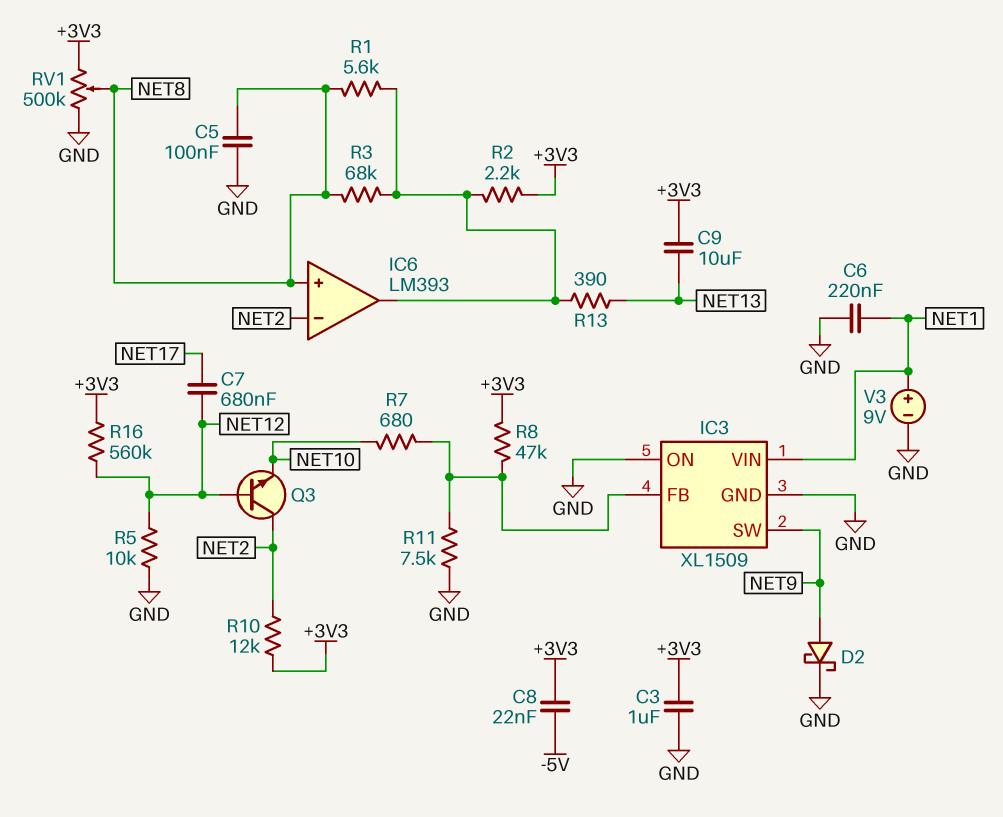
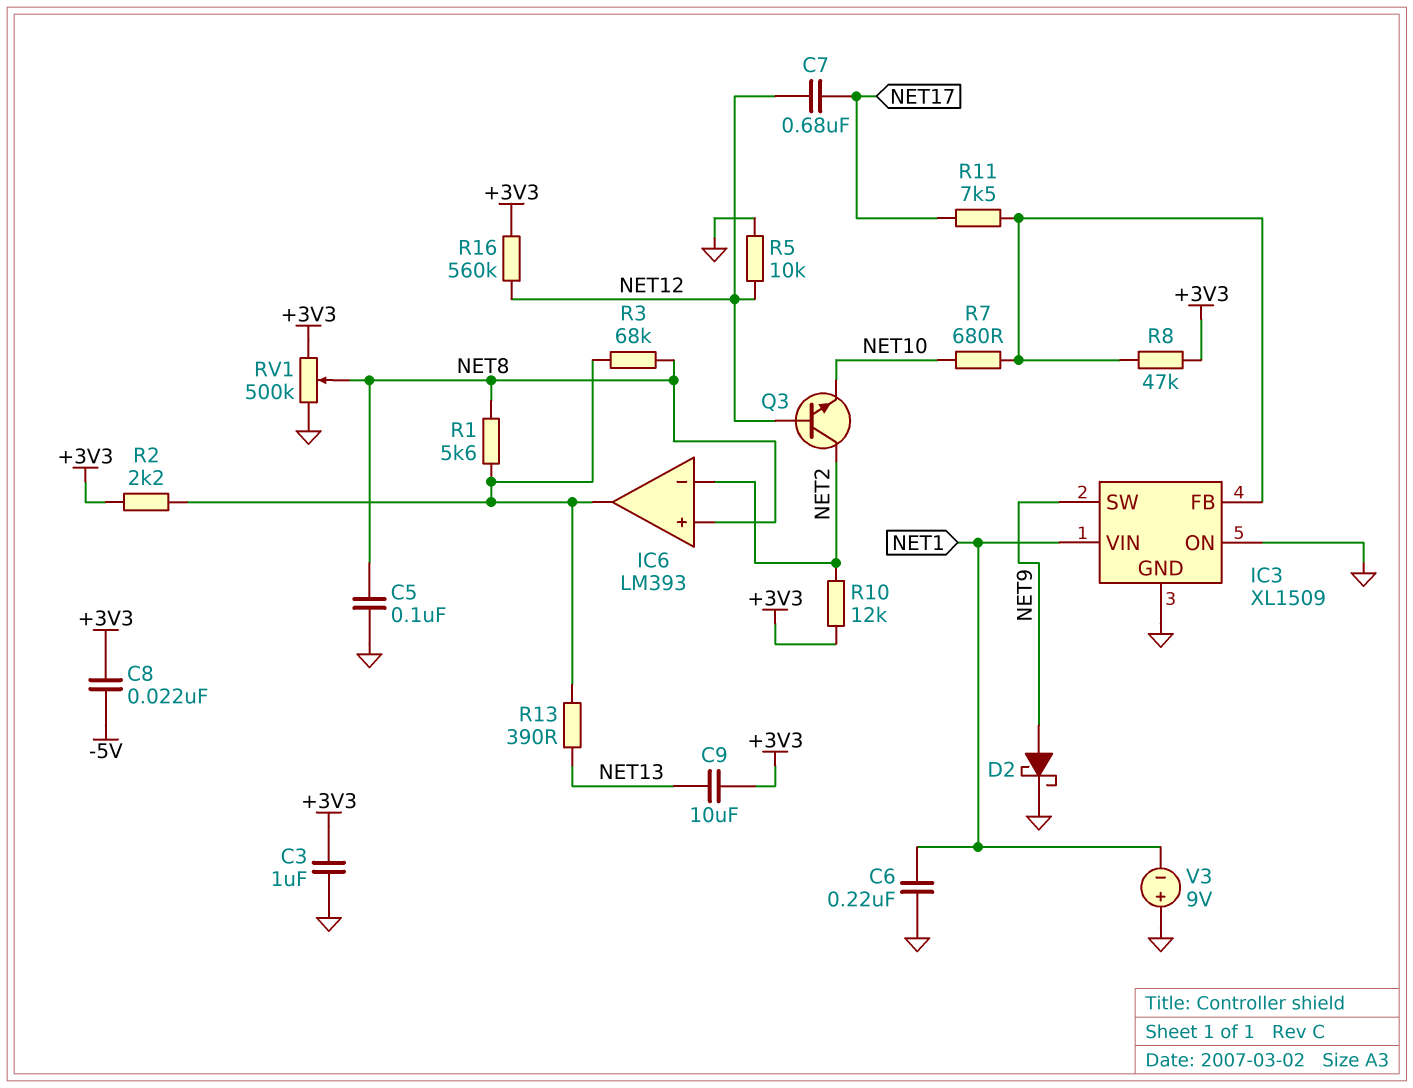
R11: 7.5k (GND, IC3/FB) -> 7.5k (IC3/FB, NET17)
V3: 9V (plus NET1, minus GND) -> 9V (plus GND, minus NET1)

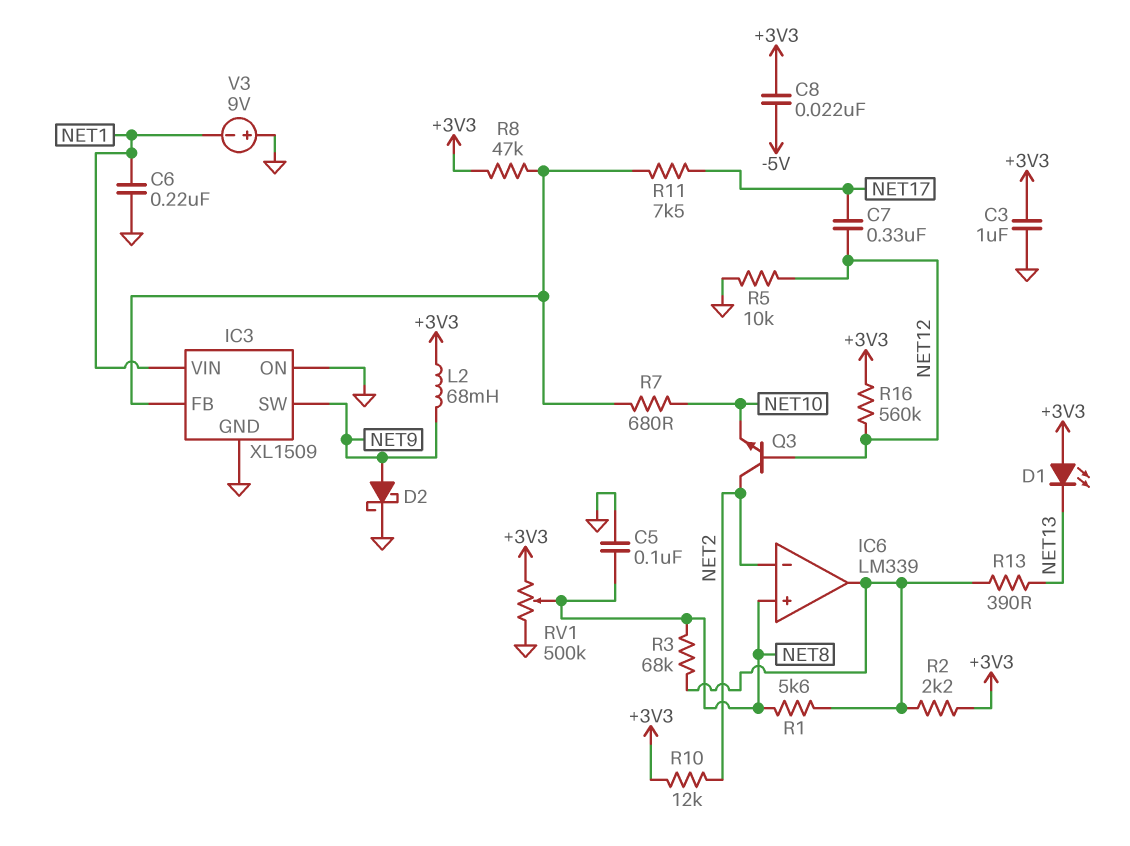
C7: 680nF (NET12, NET17) -> 330nF (NET12, NET17)
C9: 10uF (+3V3, NET13) -> none
D1: none -> LED (A +3V3, K NET13)
IC6: LM393 -> LM339
L2: none -> 68mH (+3V3, NET9)

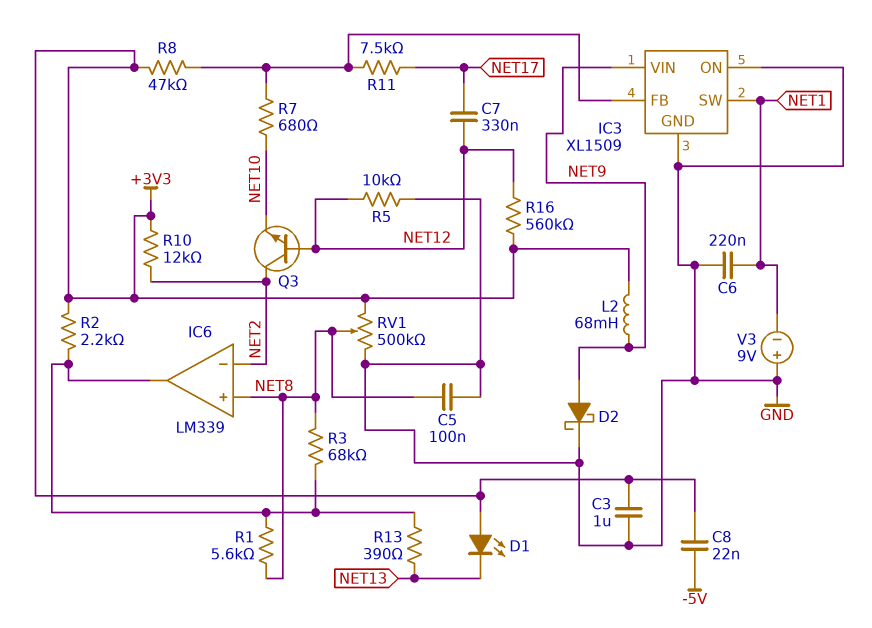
IC3 pin SW: NET9 -> NET1
IC3 pin VIN: NET1 -> NET9

